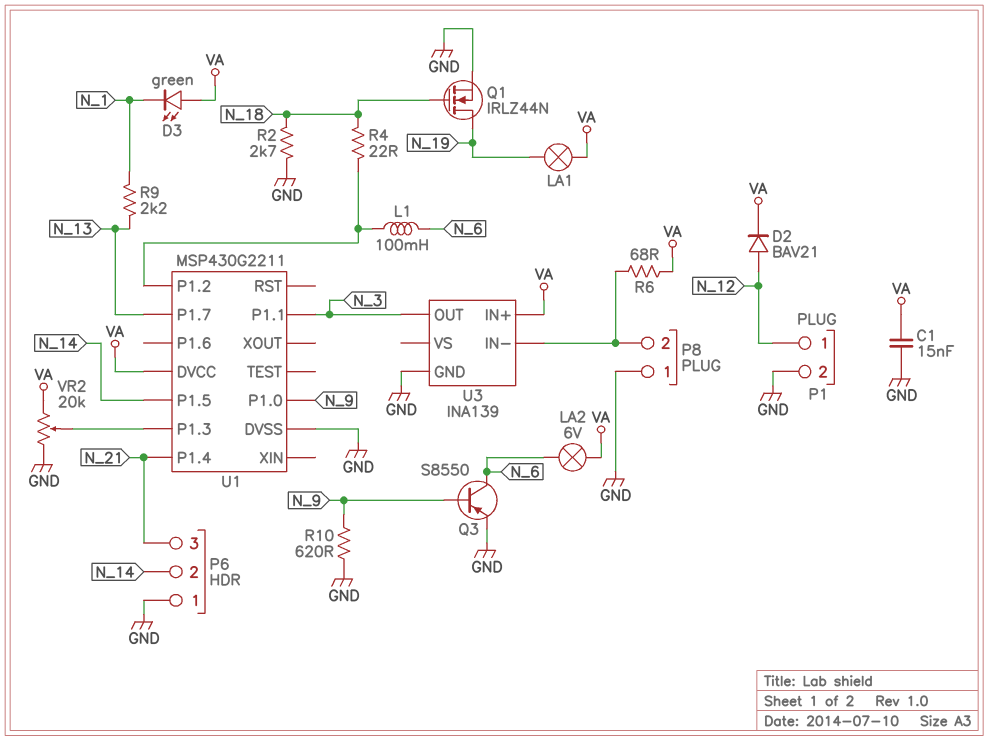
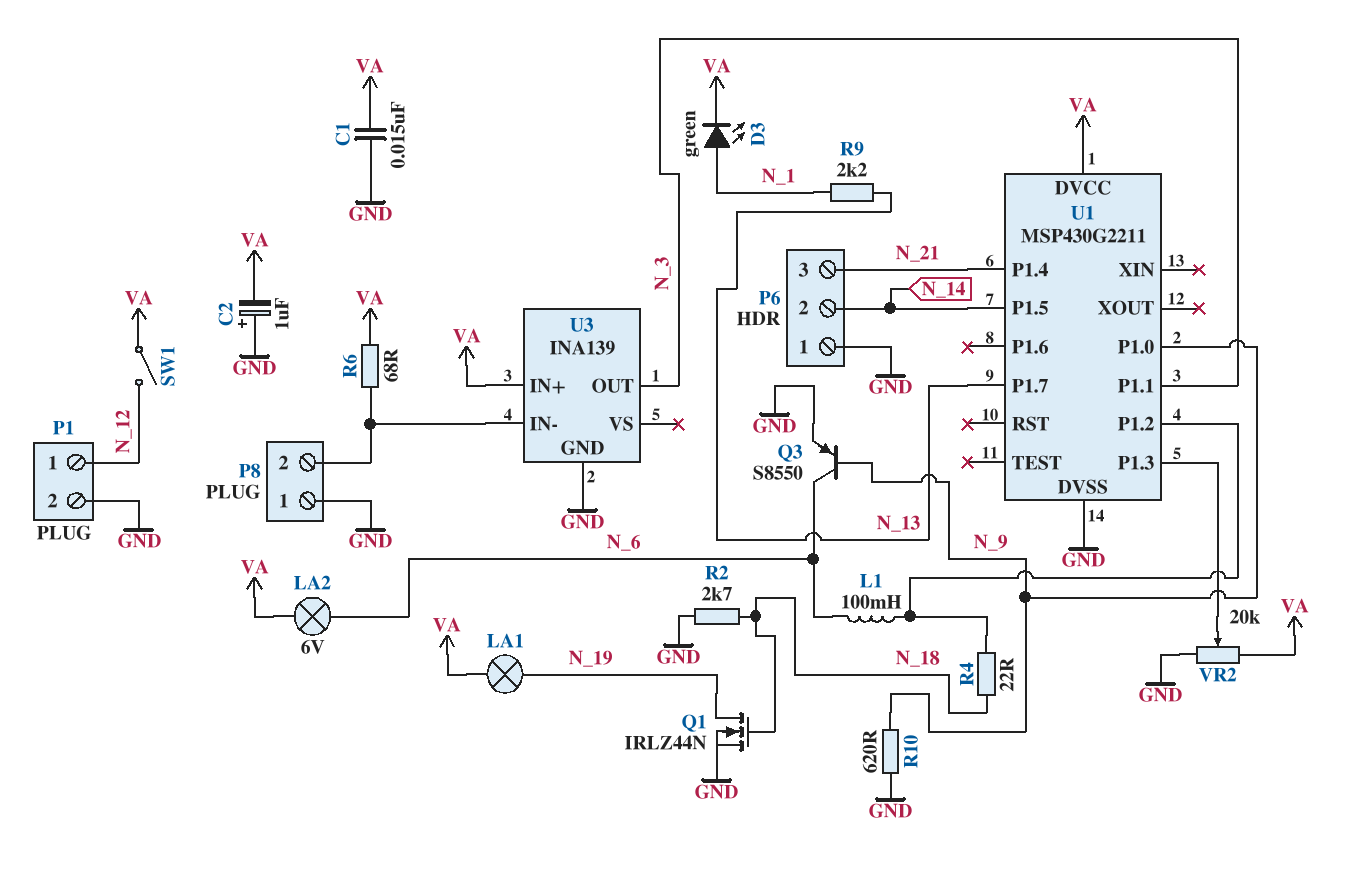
C2: none -> 1uF (plus GND, minus VA)
D2: diode BAV21 (A N_12, K VA) -> none
D3: LED green (A VA, K N_1) -> LED green (A N_1, K VA)
SW1: none -> switch (N_12, VA)

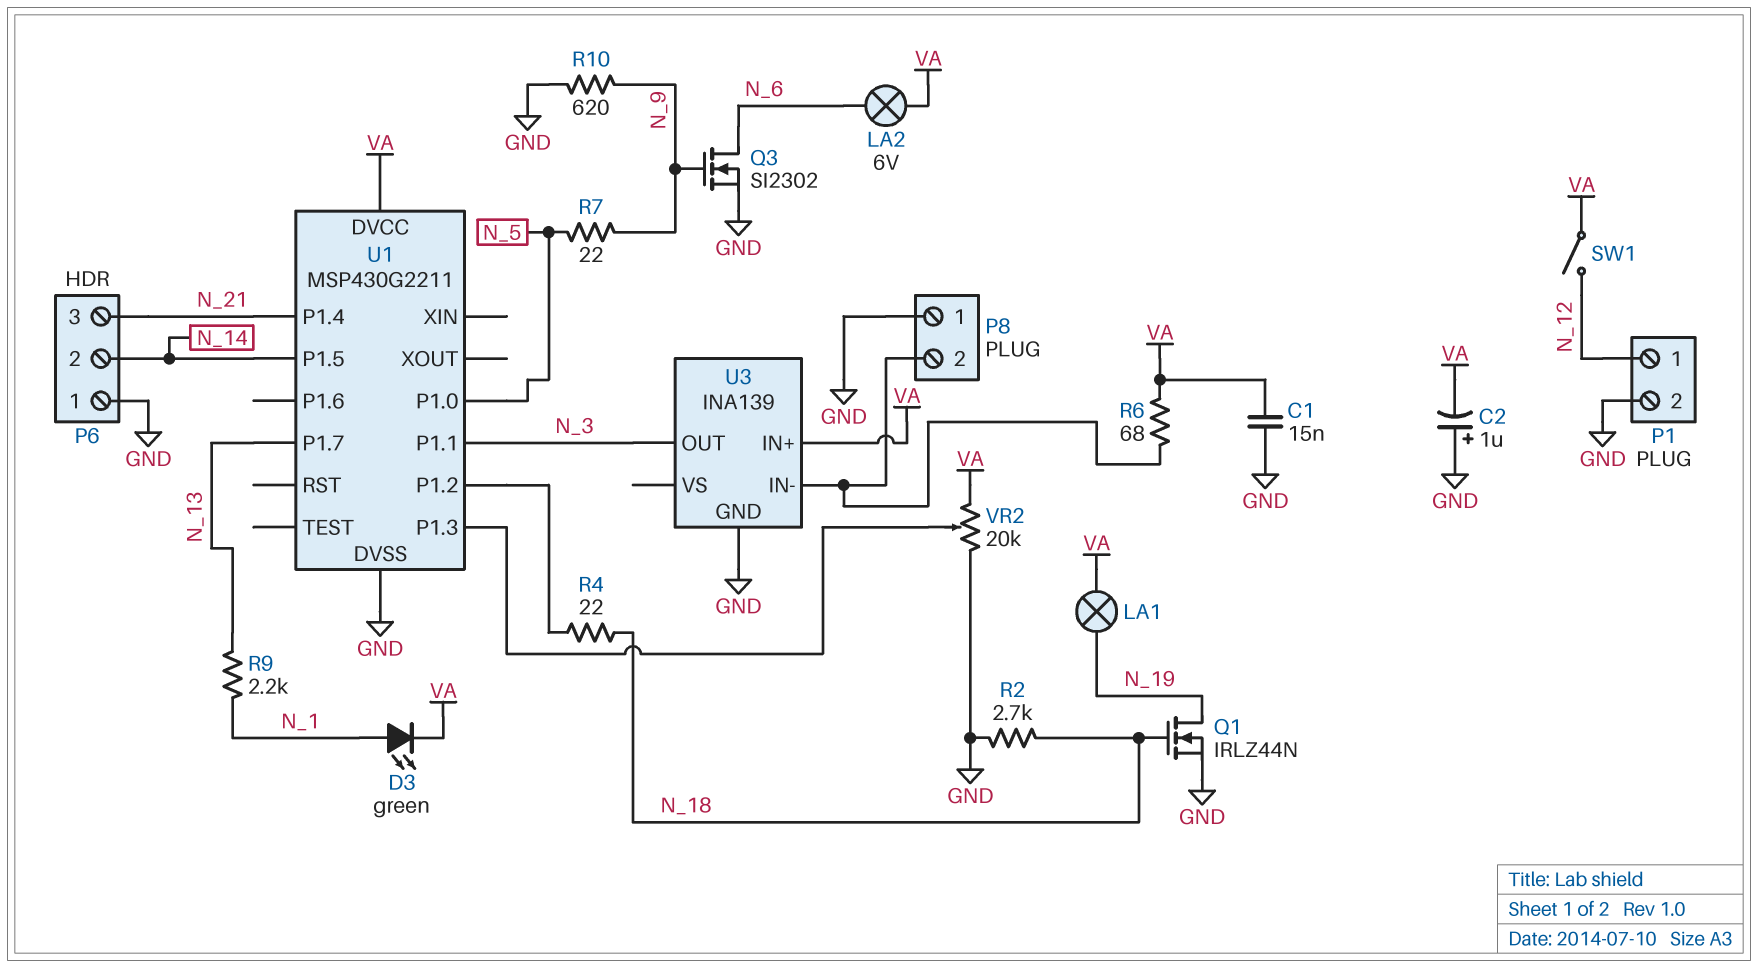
L1: 100mH (N_6, U1/P1.2) -> none
Q3: PNP S8550 (B N_9, C N_6, E GND) -> NMOS SI2302 (G N_9, D N_6, S GND)
R7: none -> 22 (N_5, N_9)
U1 pin P1.0: N_9 -> N_5

